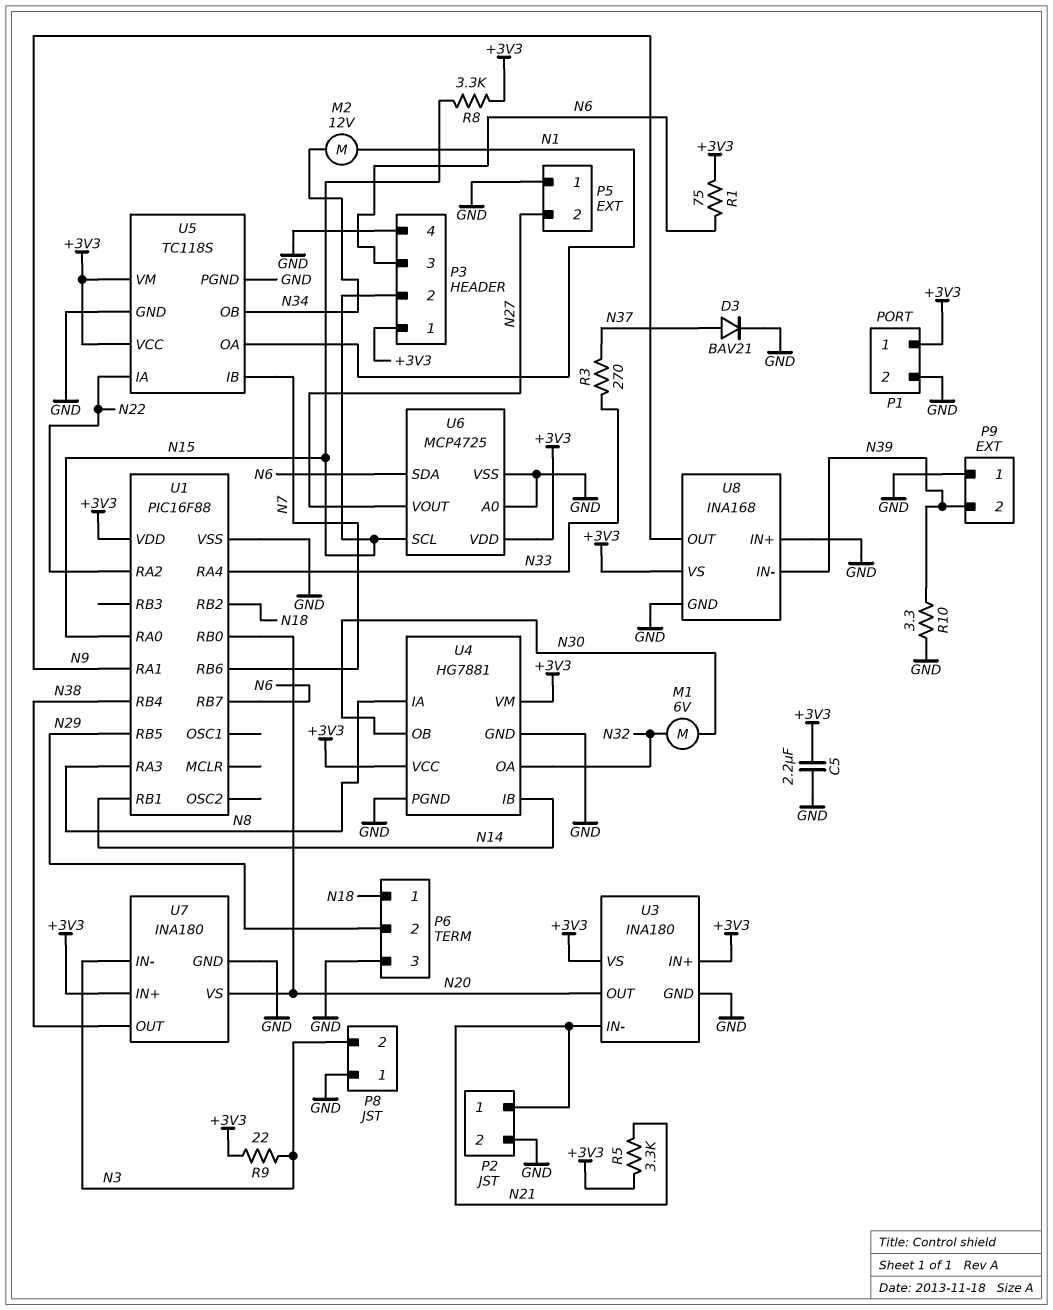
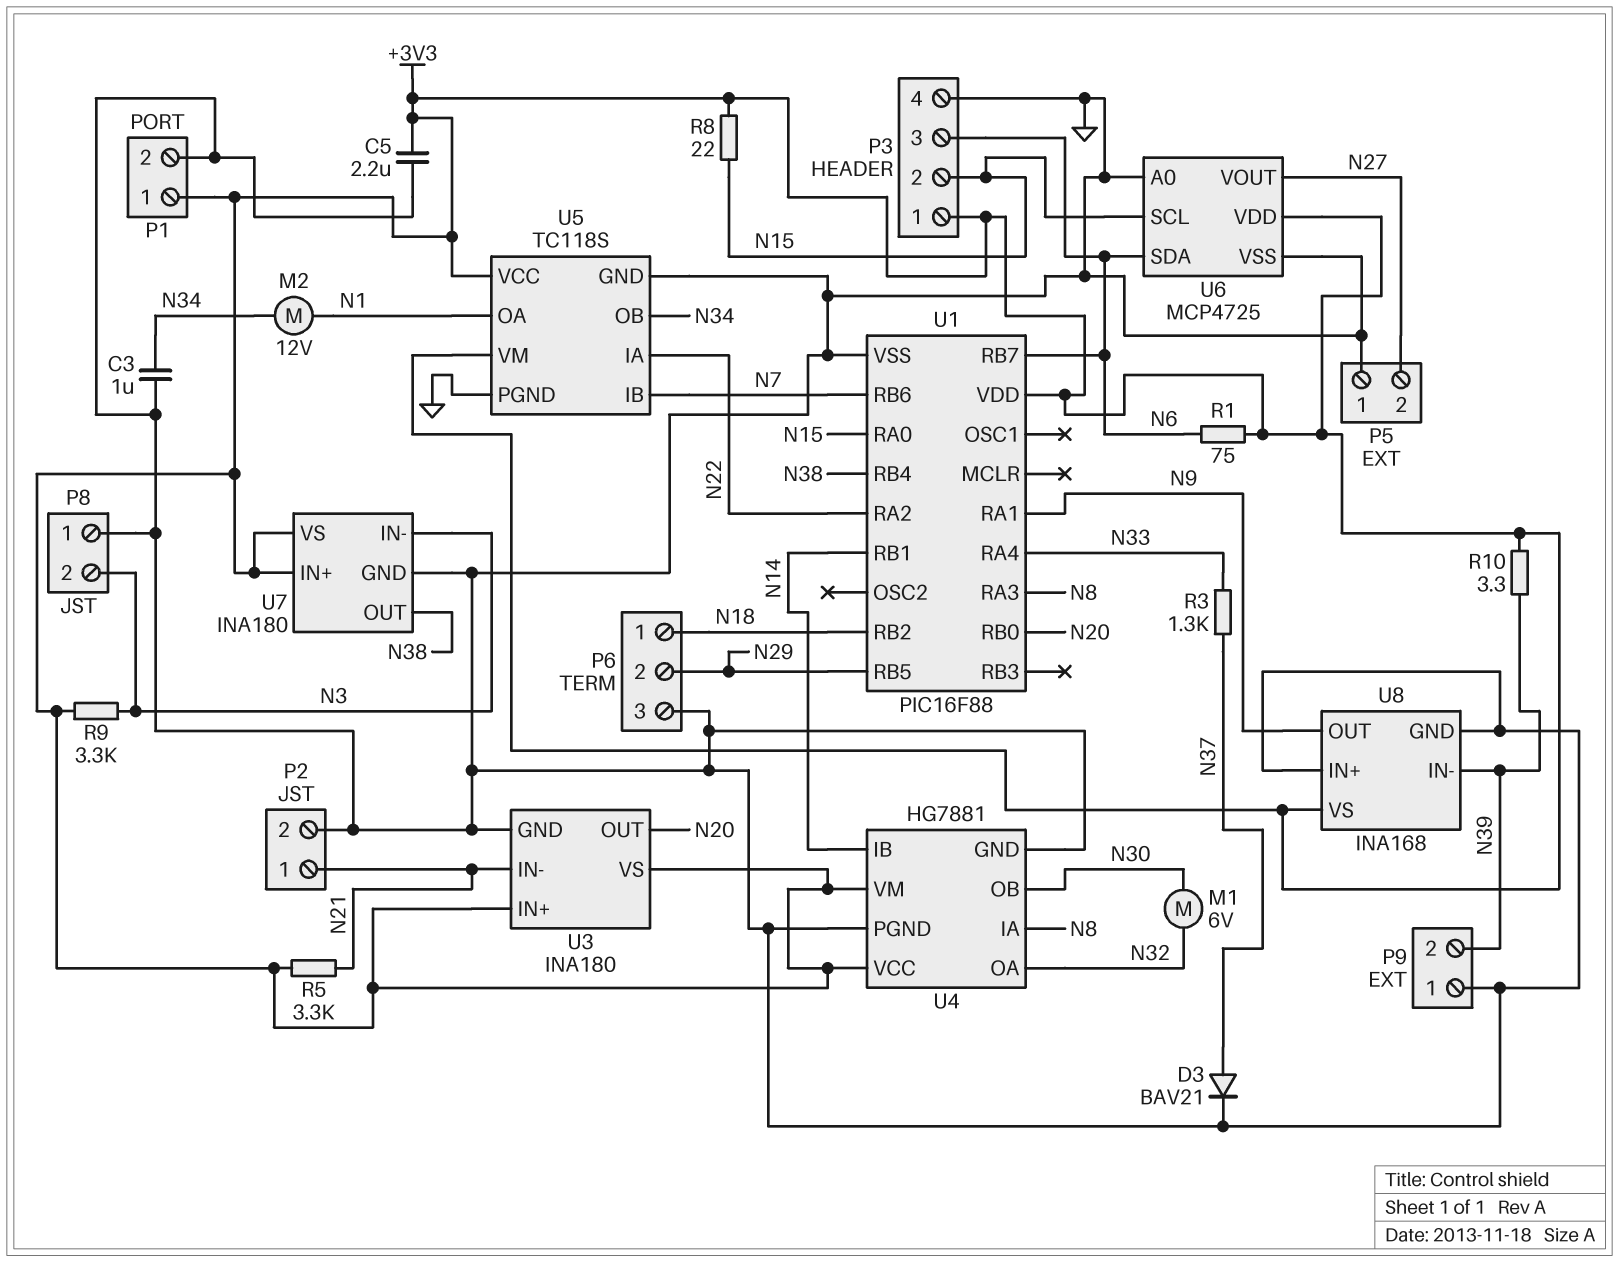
C3: none -> 1uF (GND, N34)
R3: 270 (N33, N37) -> 1.3k (N33, N37)
R8: 3.3k (+3V3, N15) -> 22 (+3V3, N15)
R9: 22 (+3V3, N3) -> 3.3k (+3V3, N3)
R10: 3.3 (GND, N39) -> 3.3 (+3V3, N39)
U7 pin VS: N20 -> +3V3

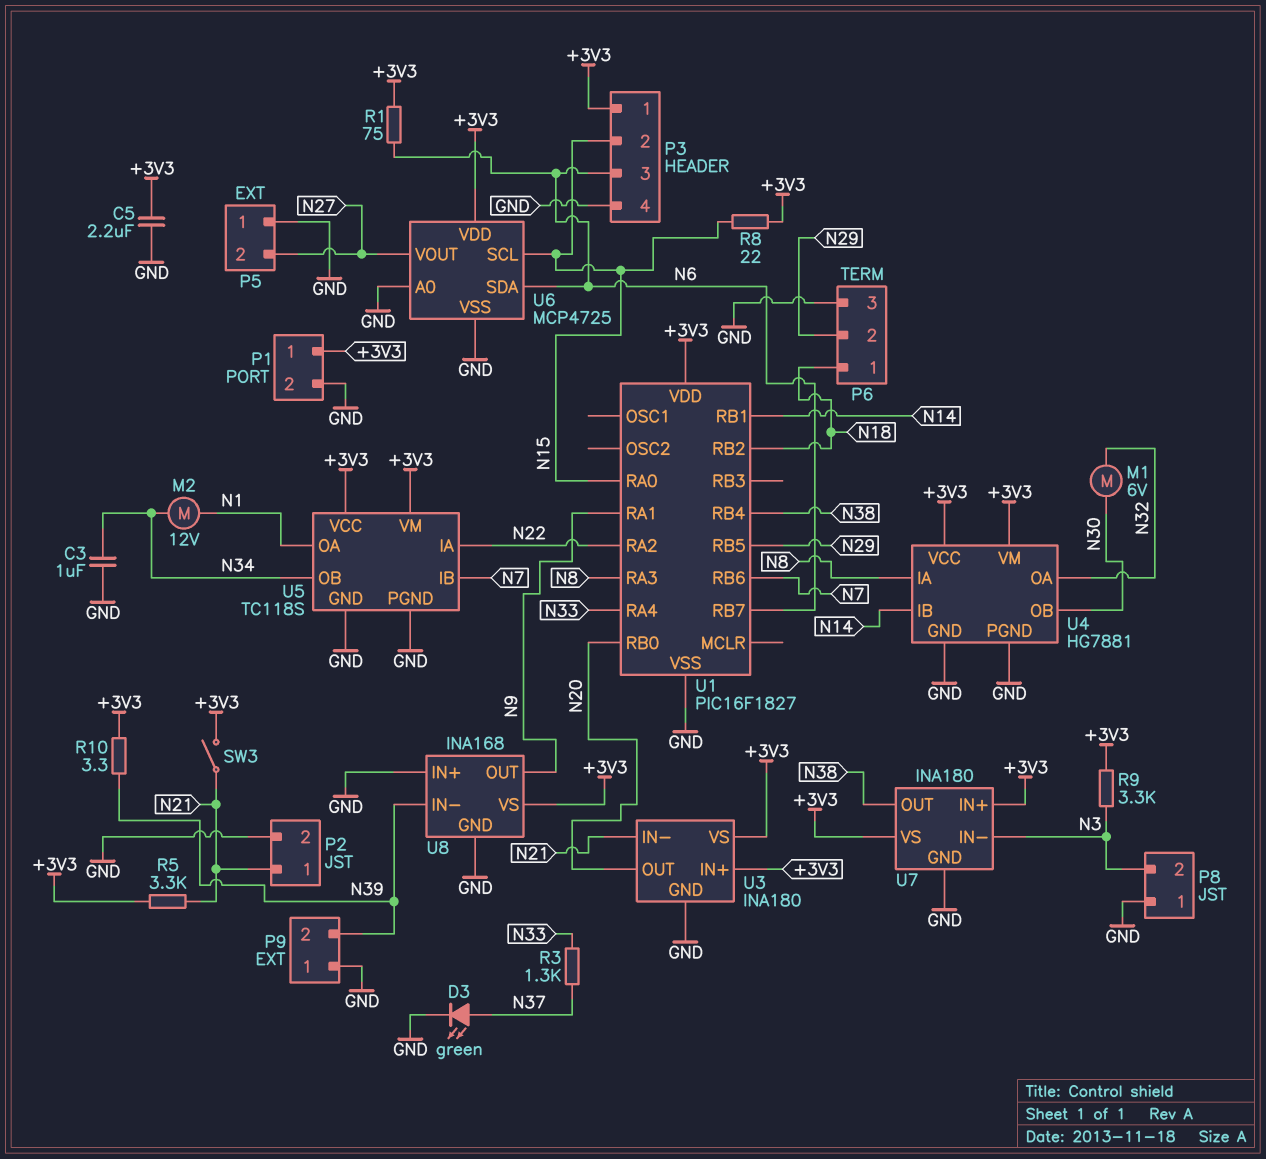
D3: diode BAV21 (A N37, K GND) -> LED green (A N37, K GND)
SW3: none -> switch (+3V3, N21)
U1: PIC16F88 -> PIC16F1827

